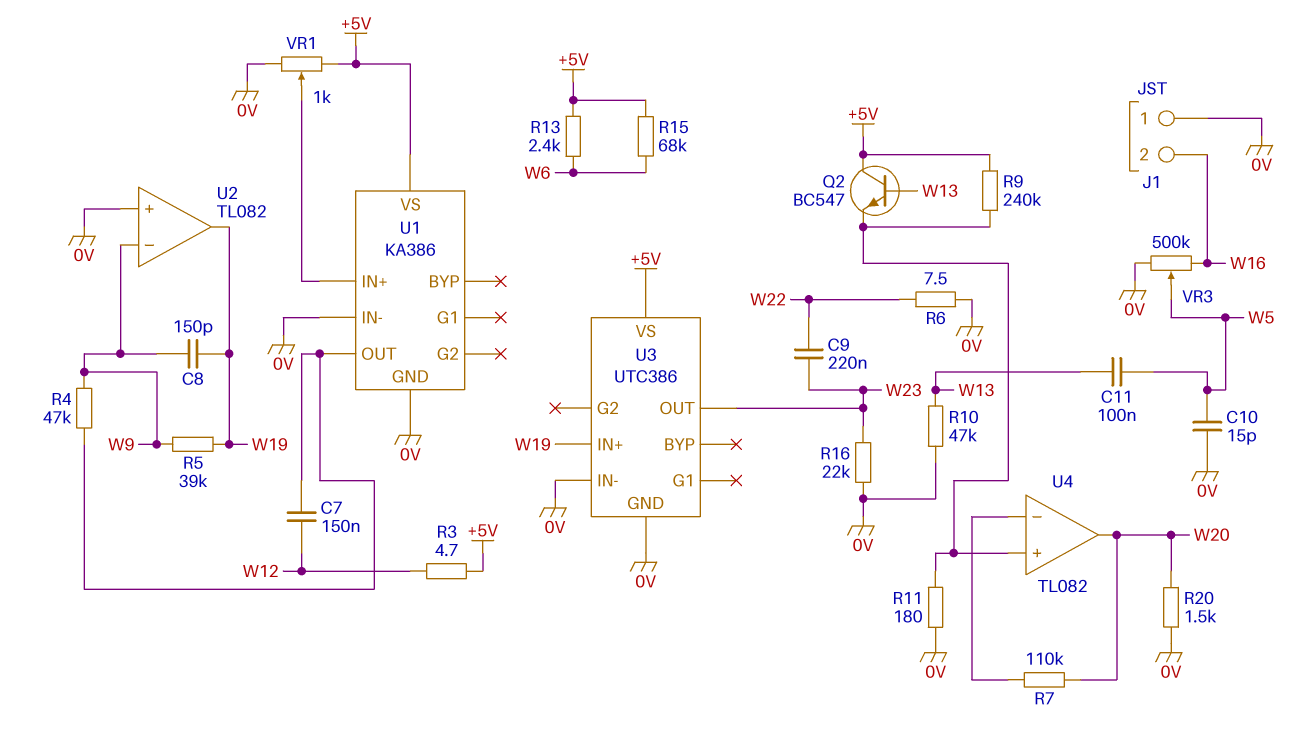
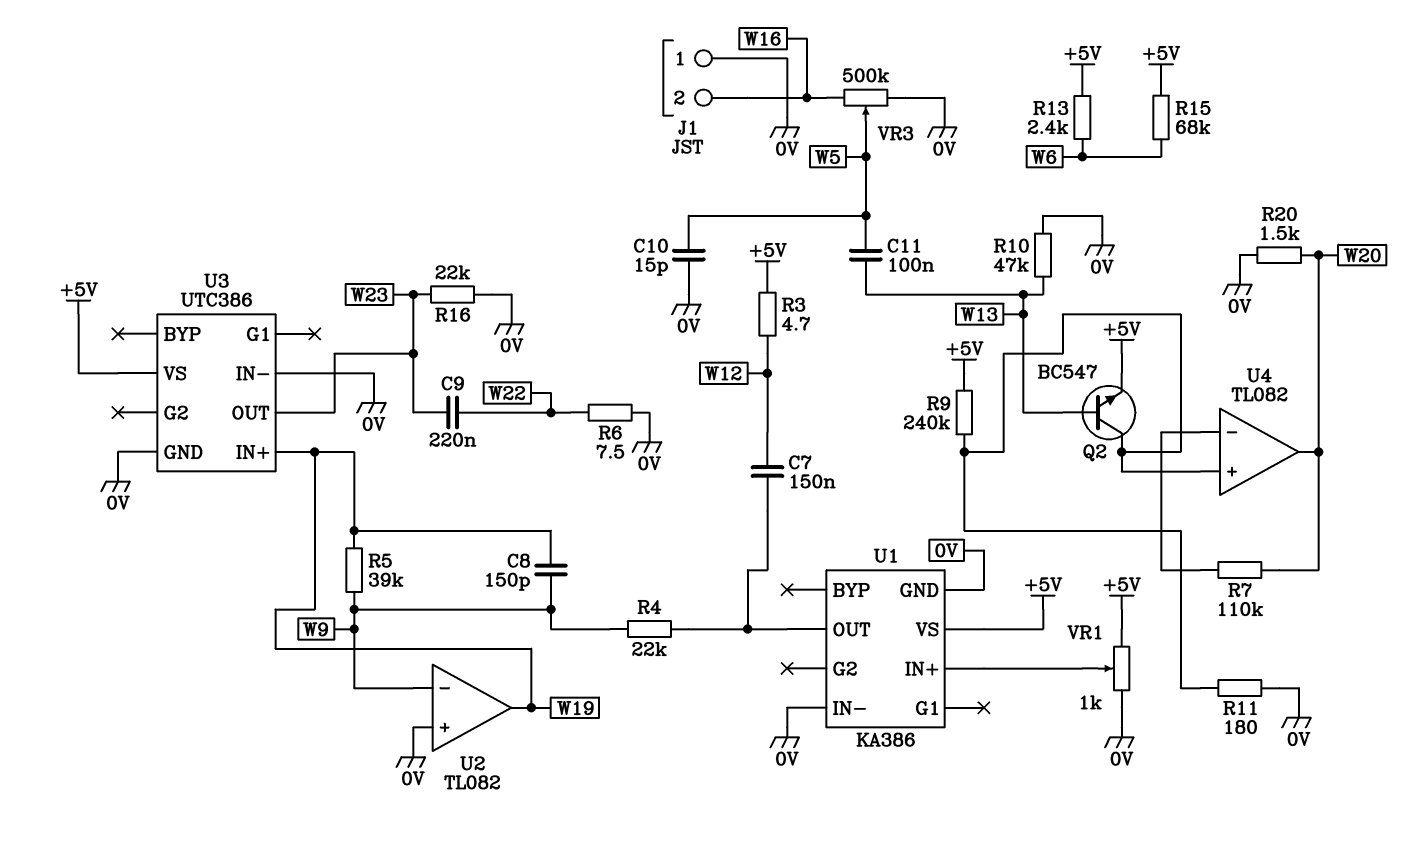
Q2: NPN BC547 (B W13, C +5V, E U4/in+) -> NPN BC547 (B W13, C U4/in+, E +5V)
R4: 47k (U1/OUT, W9) -> 22k (U1/OUT, W9)

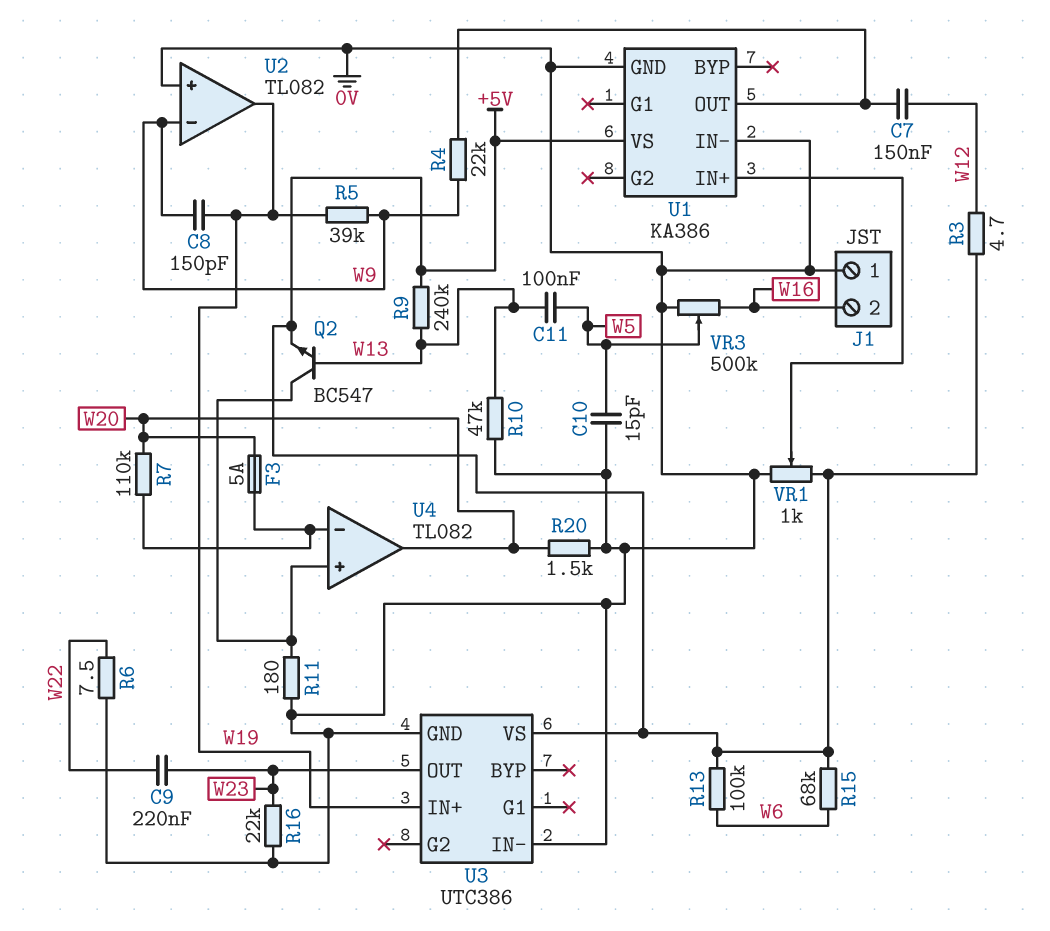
F3: none -> 5A (U4/in-, W20)
R9: 240k (+5V, U4/in+) -> 240k (+5V, W13)
R13: 2.4k (+5V, W6) -> 100k (+5V, W6)

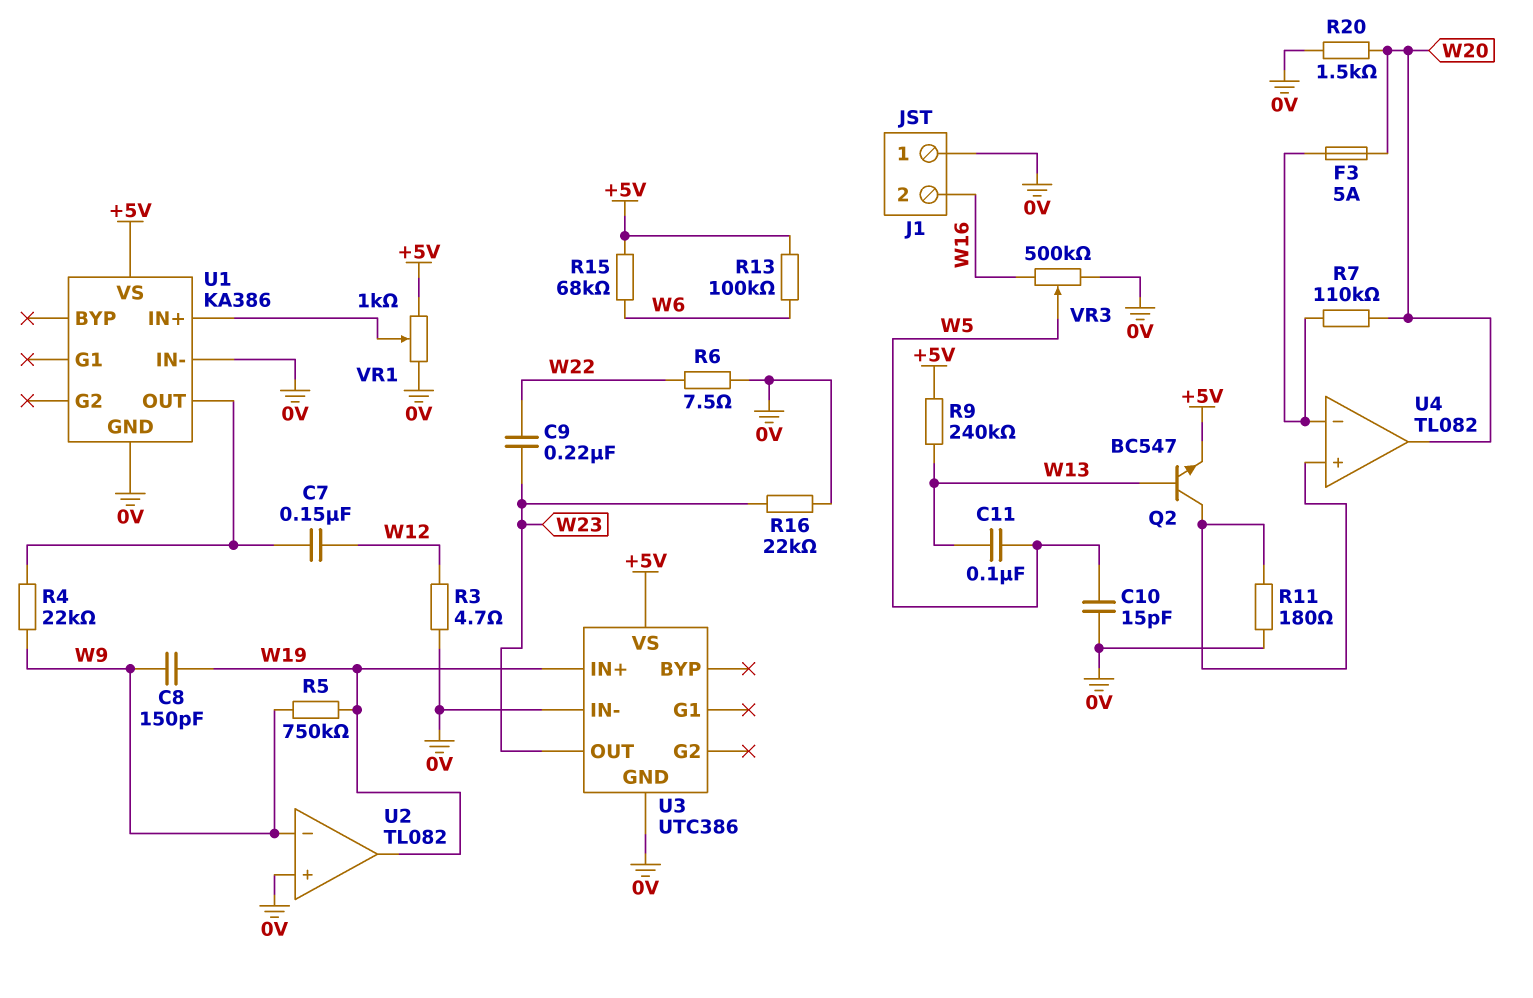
R3: 4.7 (+5V, W12) -> 4.7 (0V, W12)
R5: 39k (W9, W19) -> 750k (W9, W19)
R10: 47k (0V, W13) -> none

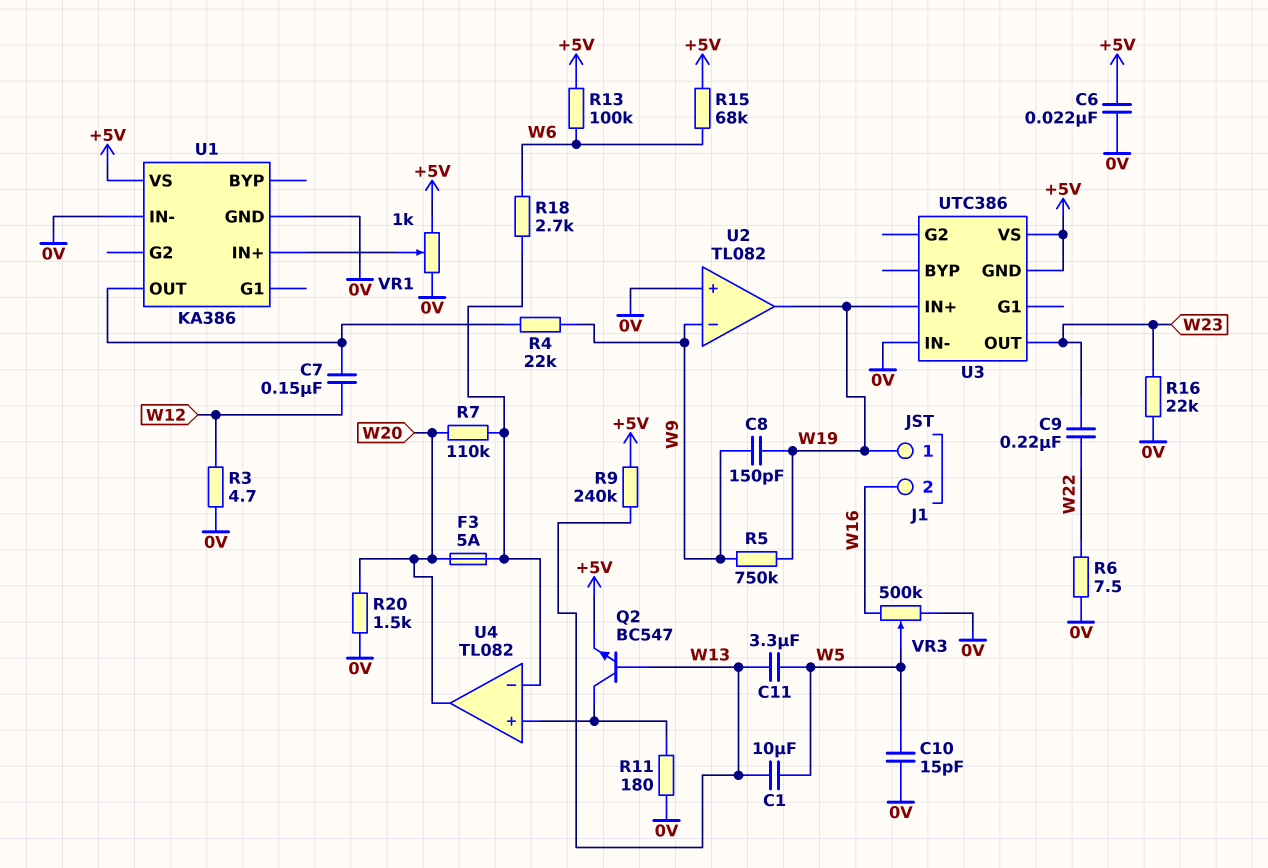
C1: none -> 10uF (W5, W13)
C6: none -> 22nF (+5V, 0V)
C11: 100nF (W5, W13) -> 3.3uF (W5, W13)
J1 pin 1: 0V -> W19
R18: none -> 2.7k (U4/in-, W6)
U3 pin GND: 0V -> +5V

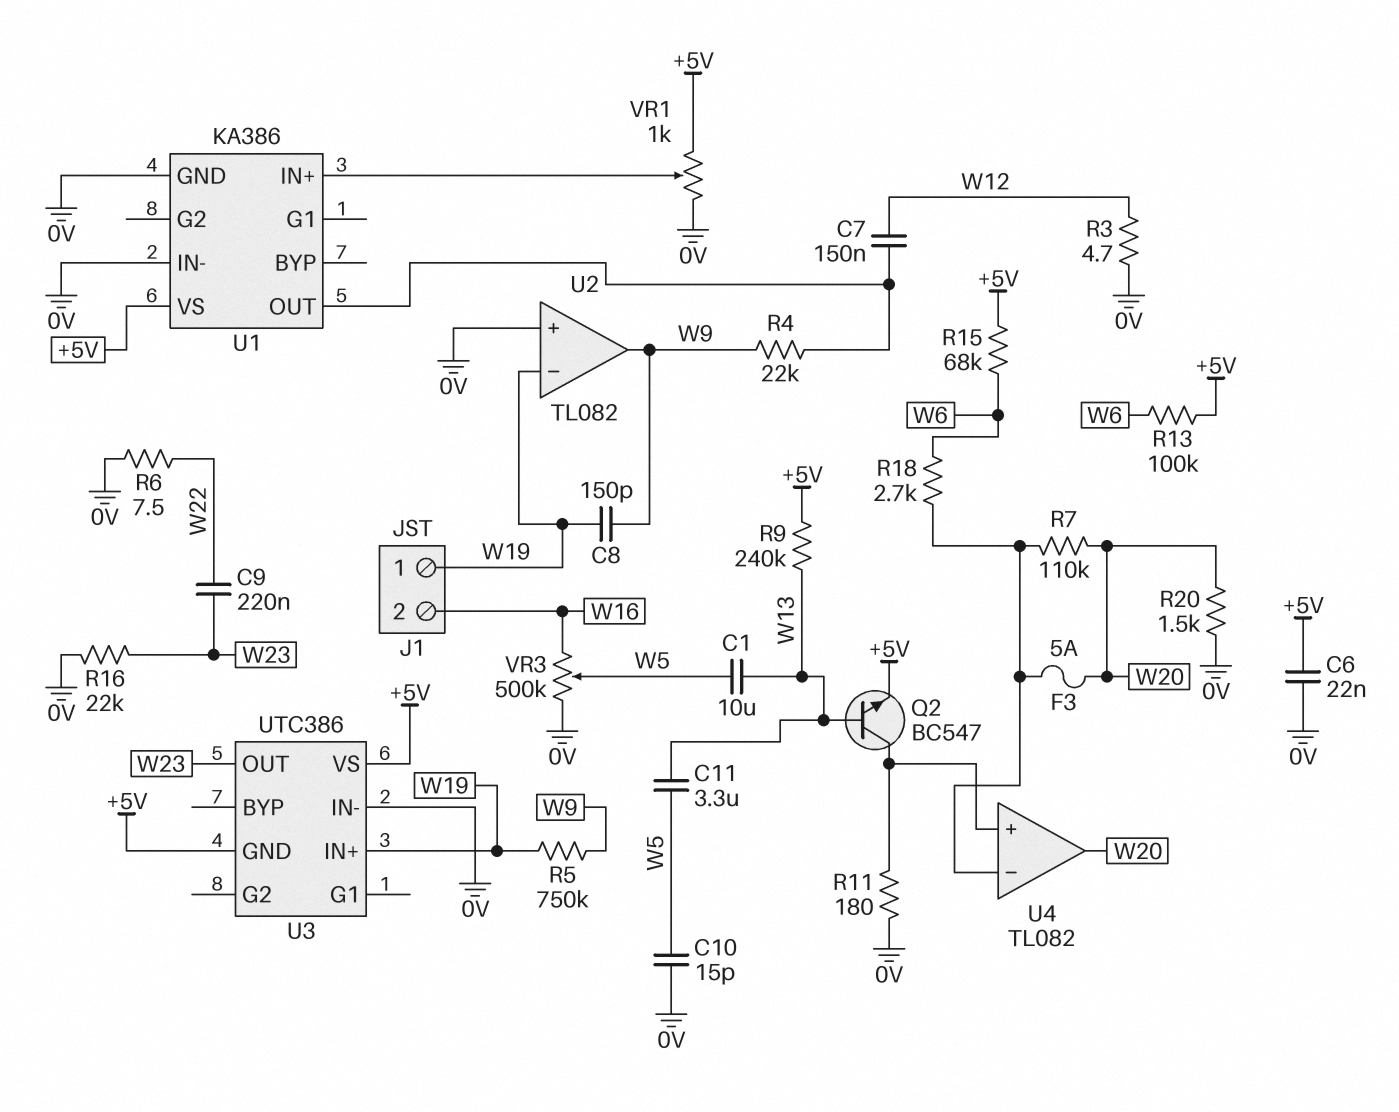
U2 pin in-: W9 -> W19
U2 pin out: W19 -> W9

